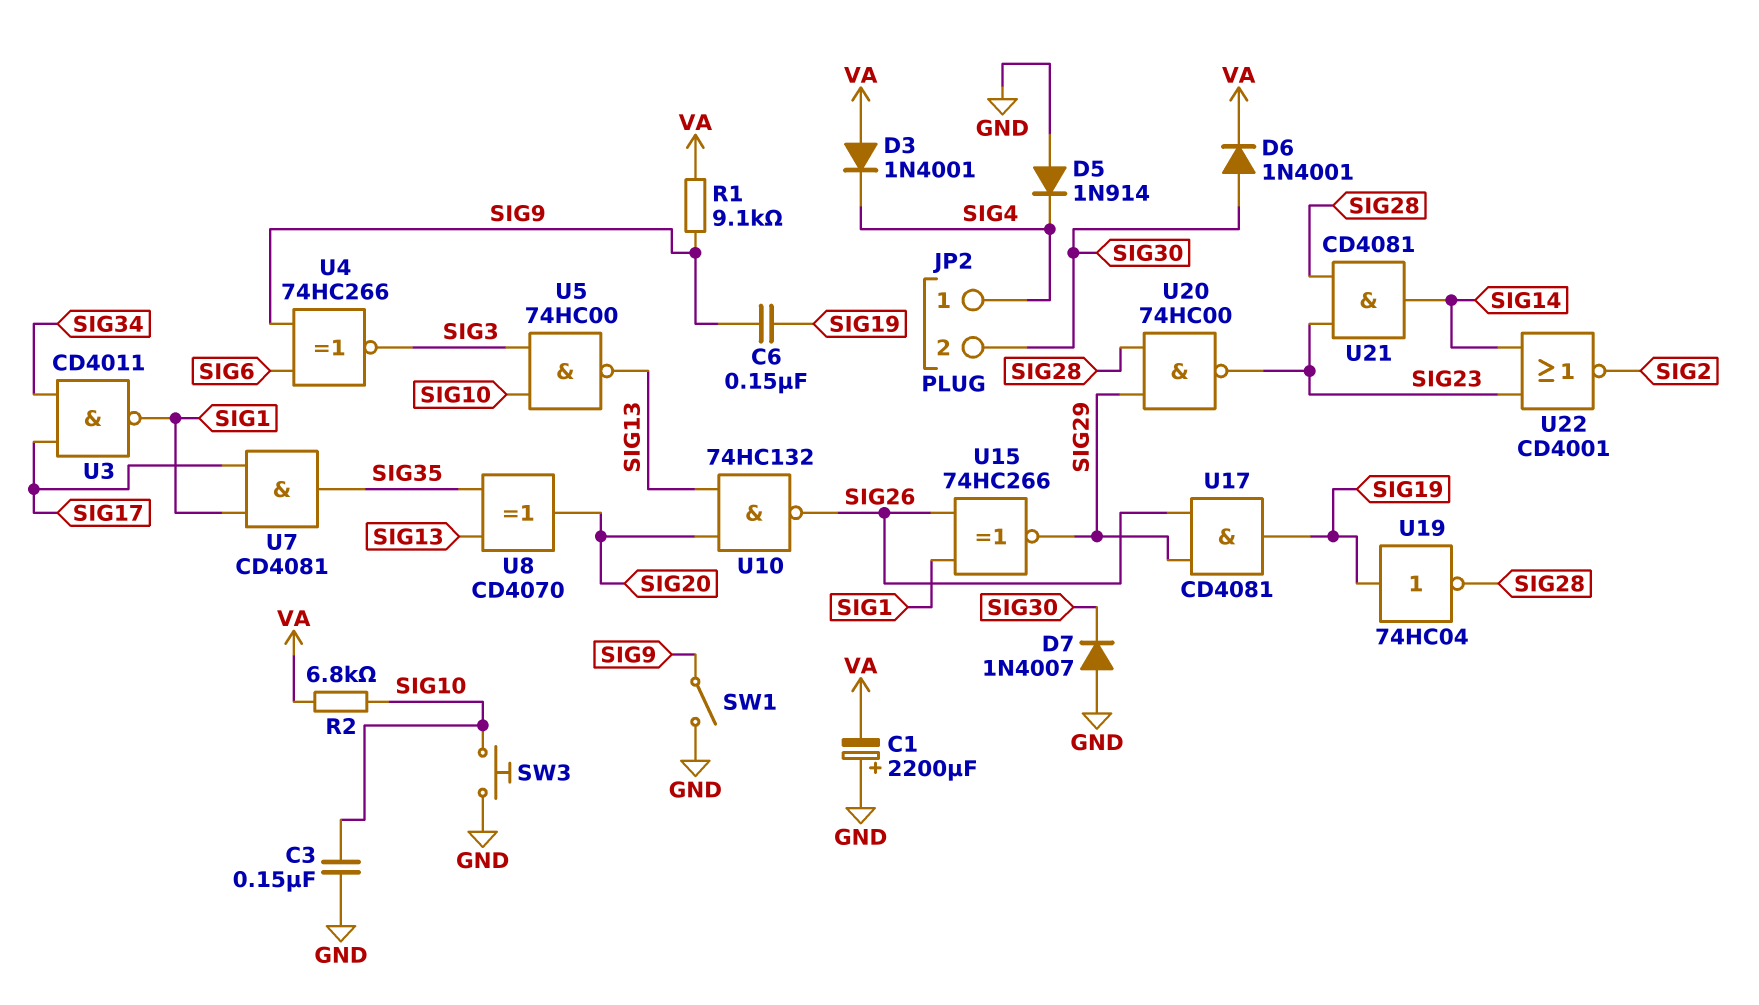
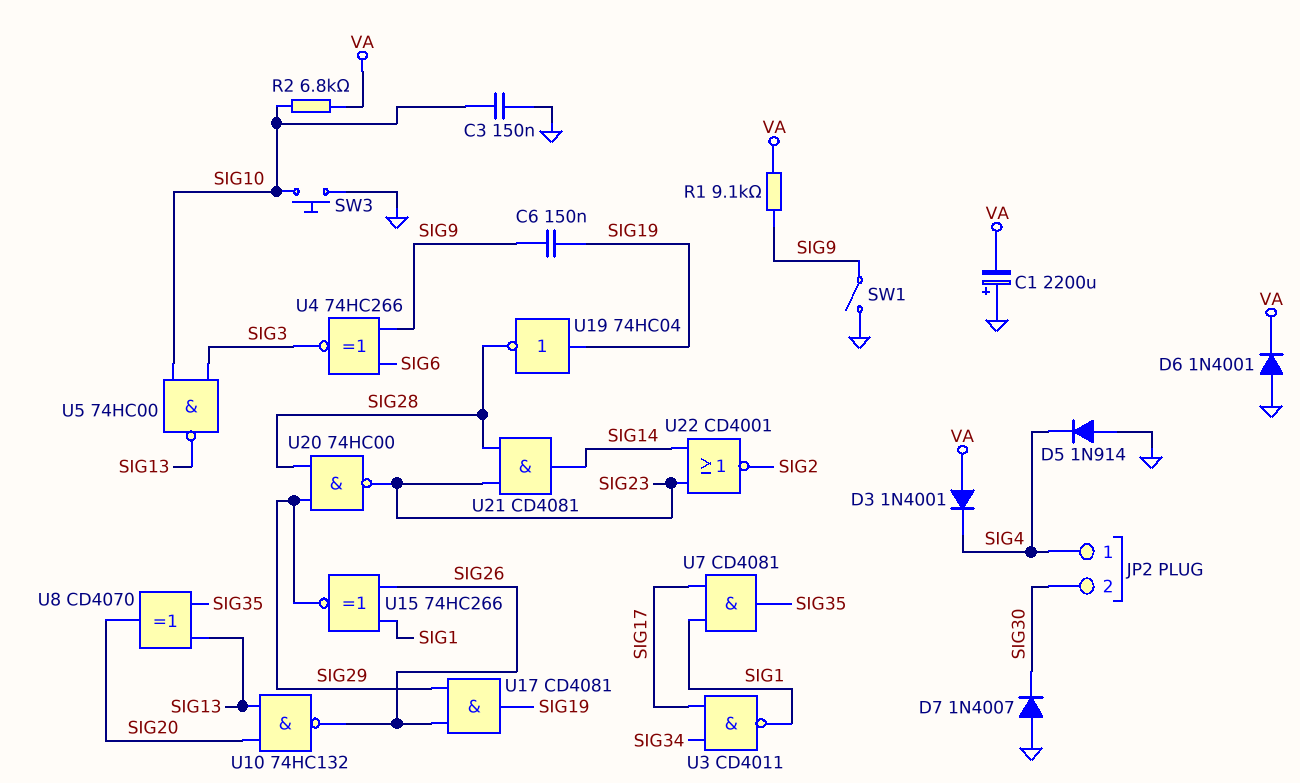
D6: diode 1N4001 (A SIG30, K VA) -> diode 1N4001 (A GND, K VA)

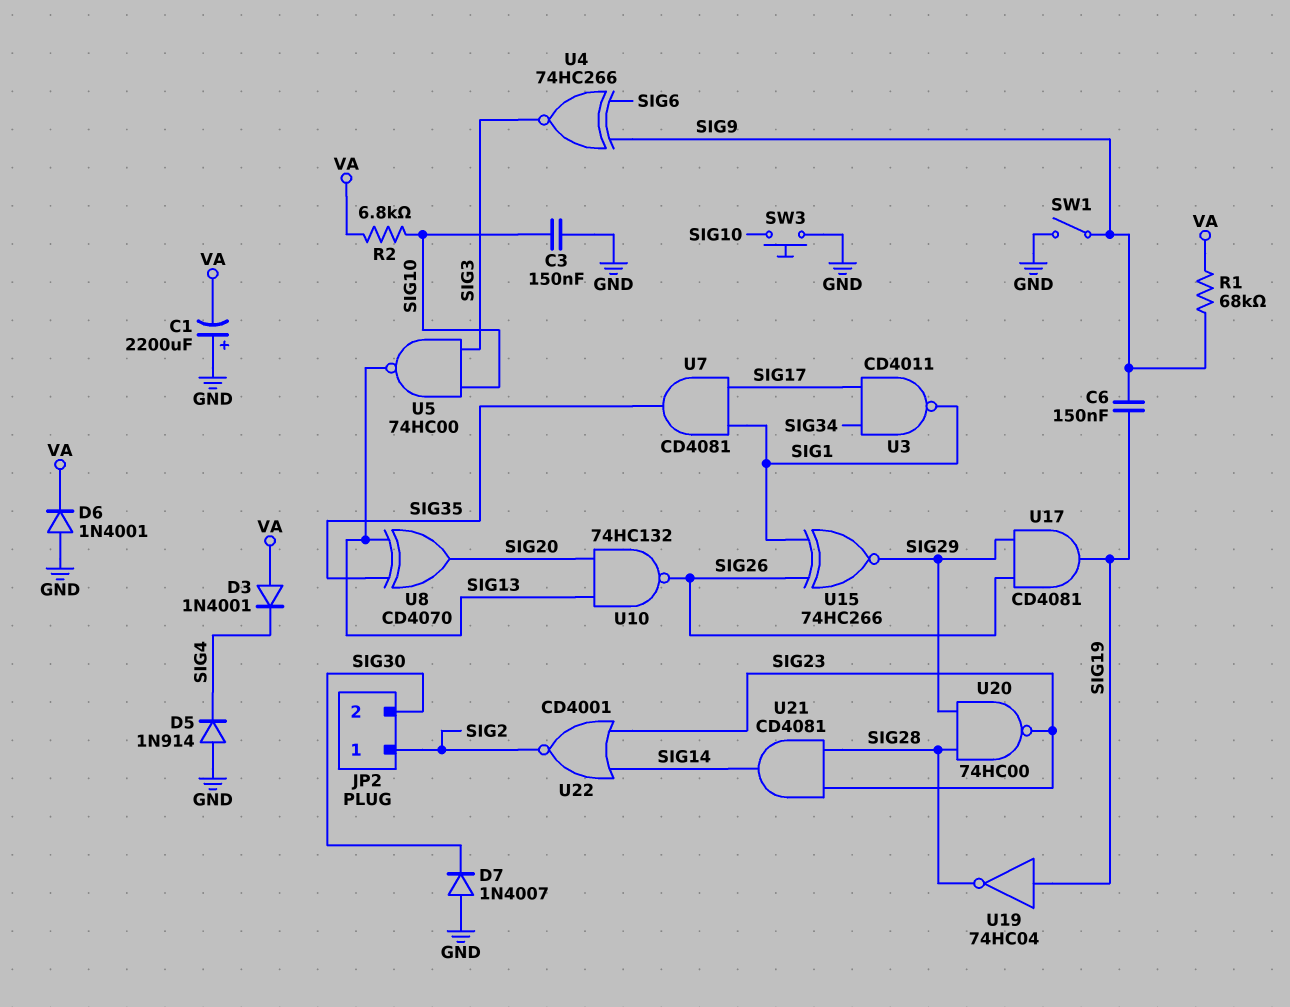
JP2 pin 1: SIG4 -> SIG2
R1: 9.1k (SIG9, VA) -> 68k (SIG9, VA)

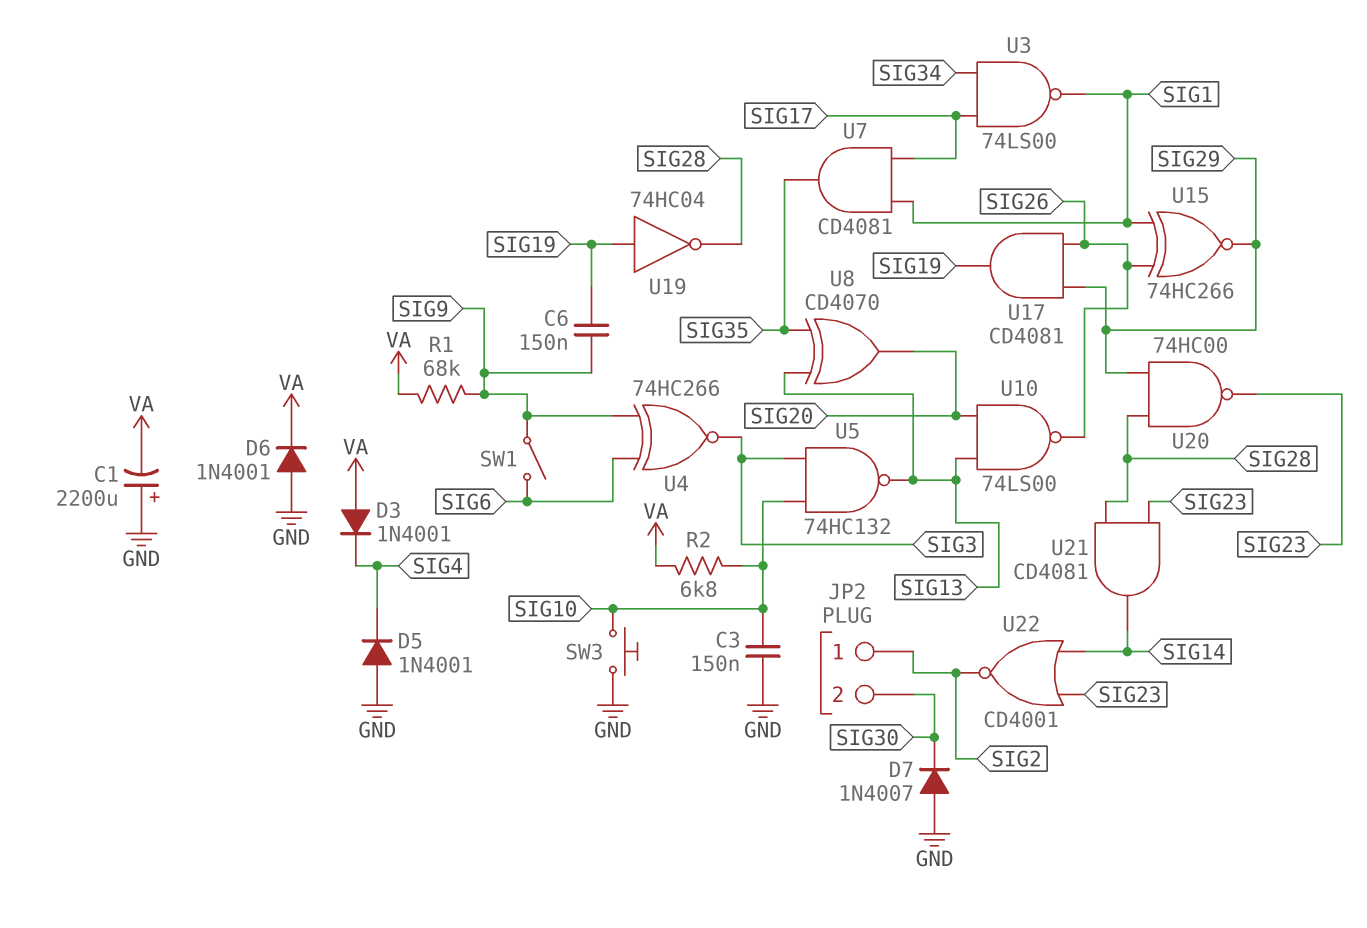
D5: diode 1N914 (A GND, K SIG4) -> diode 1N4001 (A GND, K SIG4)
SW1: switch (GND, SIG9) -> switch (SIG6, SIG9)
U3: NAND CD4011 (in SIG17, in SIG34, out SIG1) -> NAND 74LS00 (in SIG17, in SIG34, out SIG1)
U5: NAND 74HC00 (in SIG3, in SIG10, out SIG13) -> NAND 74HC132 (in SIG3, in SIG10, out SIG13)
U10: NAND 74HC132 (in SIG13, in SIG20, out SIG26) -> NAND 74LS00 (in SIG13, in SIG20, out SIG26)

